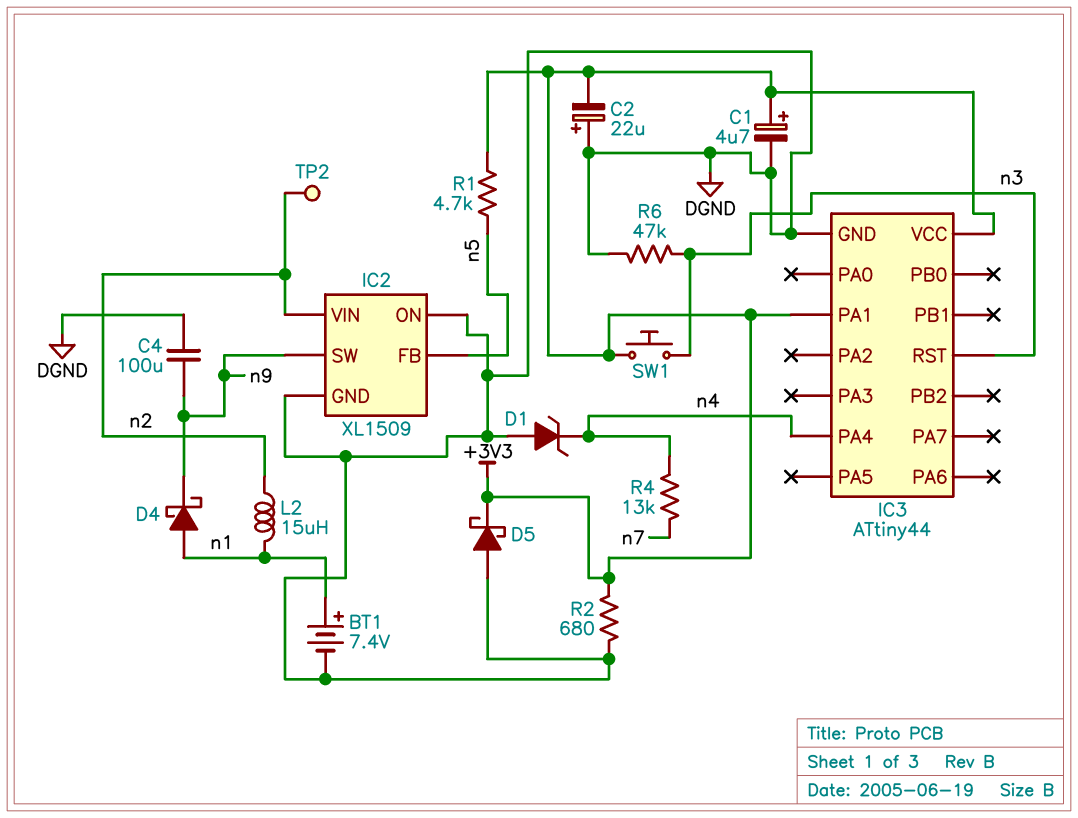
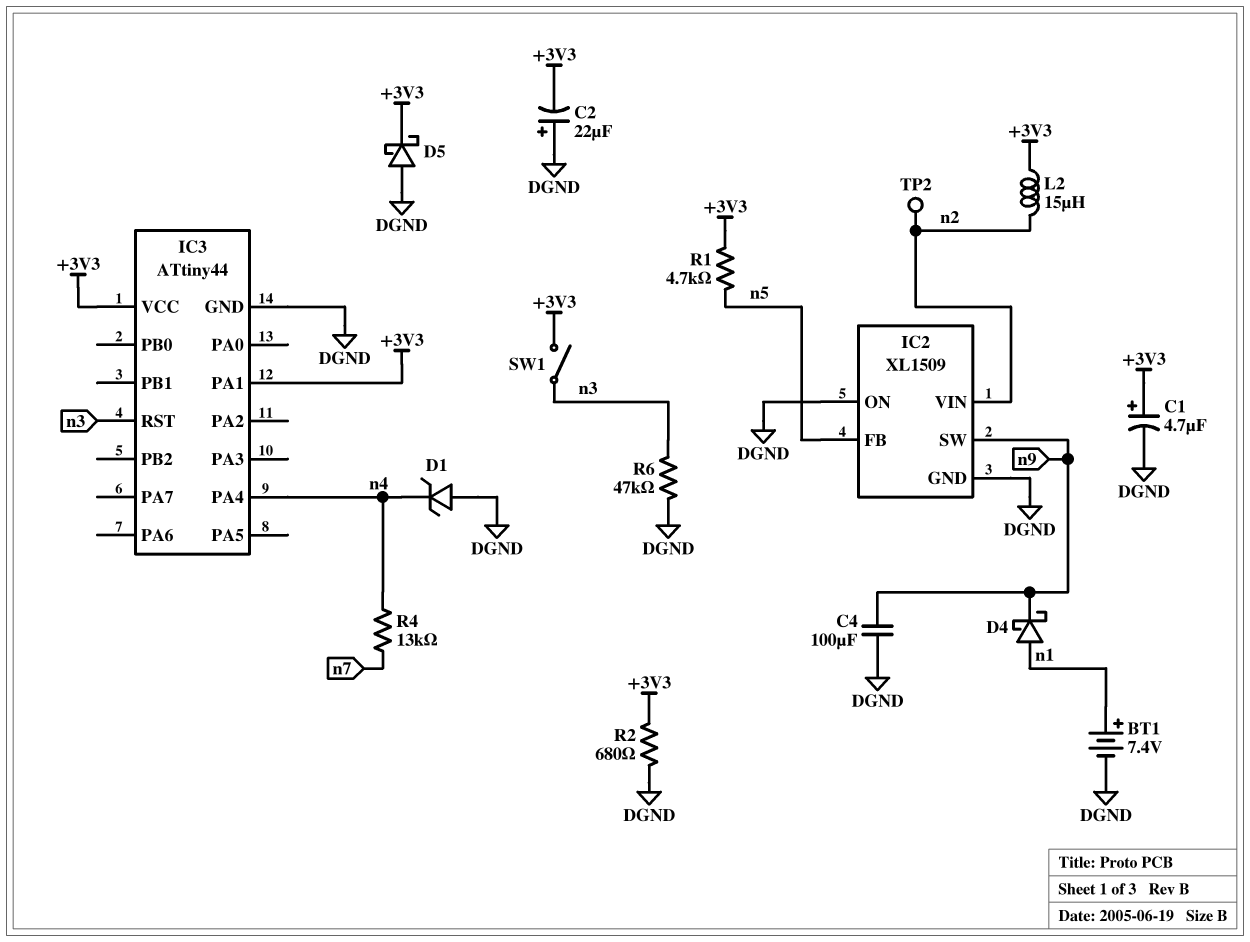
L2: 15uH (n1, n2) -> 15uH (+3V3, n2)
SW1: button (+3V3, n3) -> switch (+3V3, n3)

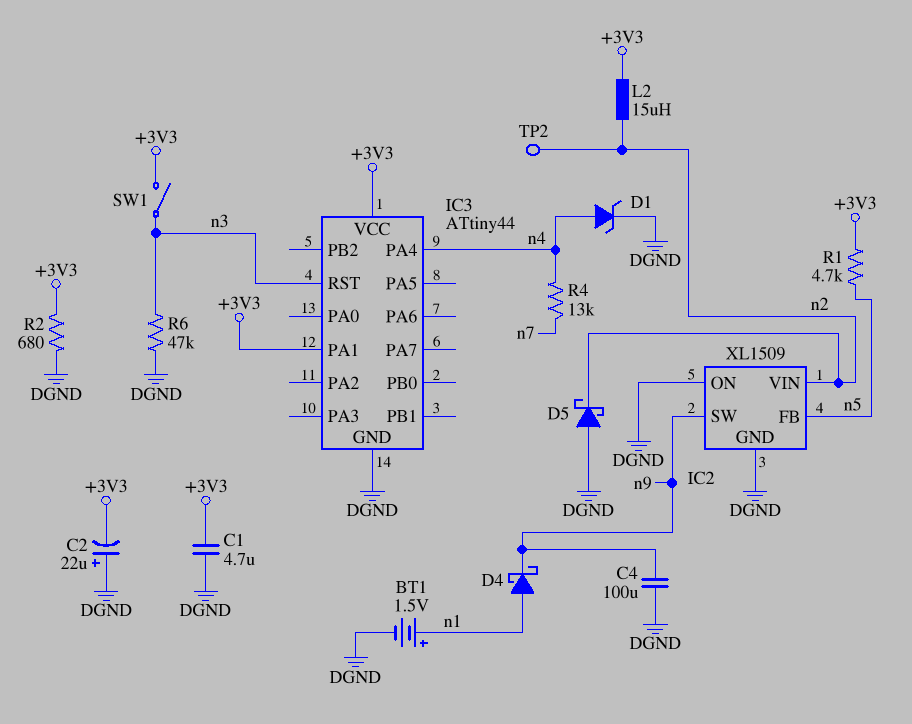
BT1: 7.4V (plus n1, minus DGND) -> 1.5V (plus n1, minus DGND)
C1: 4.7uF (plus +3V3, minus DGND) -> 4.7uF (+3V3, DGND)
D1: zener (A DGND, K n4) -> zener (A n4, K DGND)
D5: schottky (A DGND, K +3V3) -> schottky (A DGND, K n2)

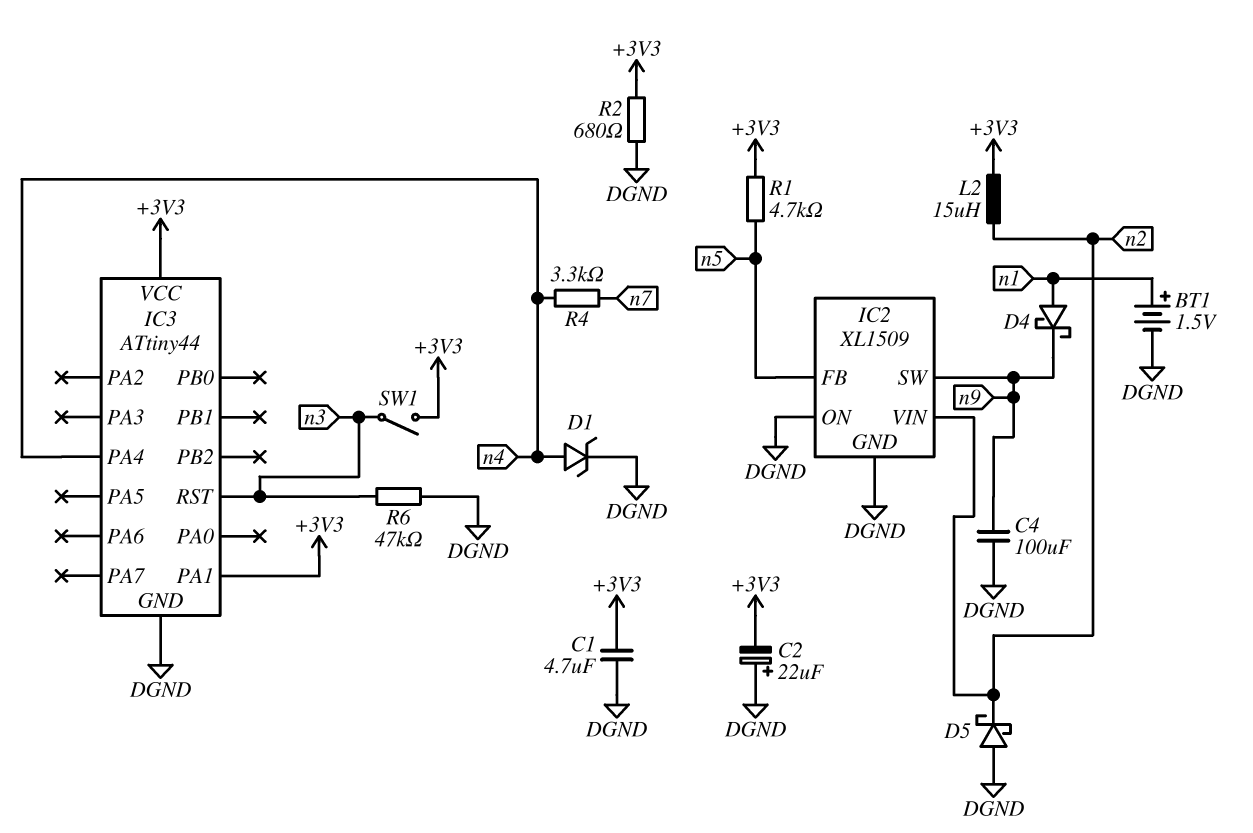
R4: 13k (n4, n7) -> 3.3k (n4, n7)
TP2: test point (n2) -> none

